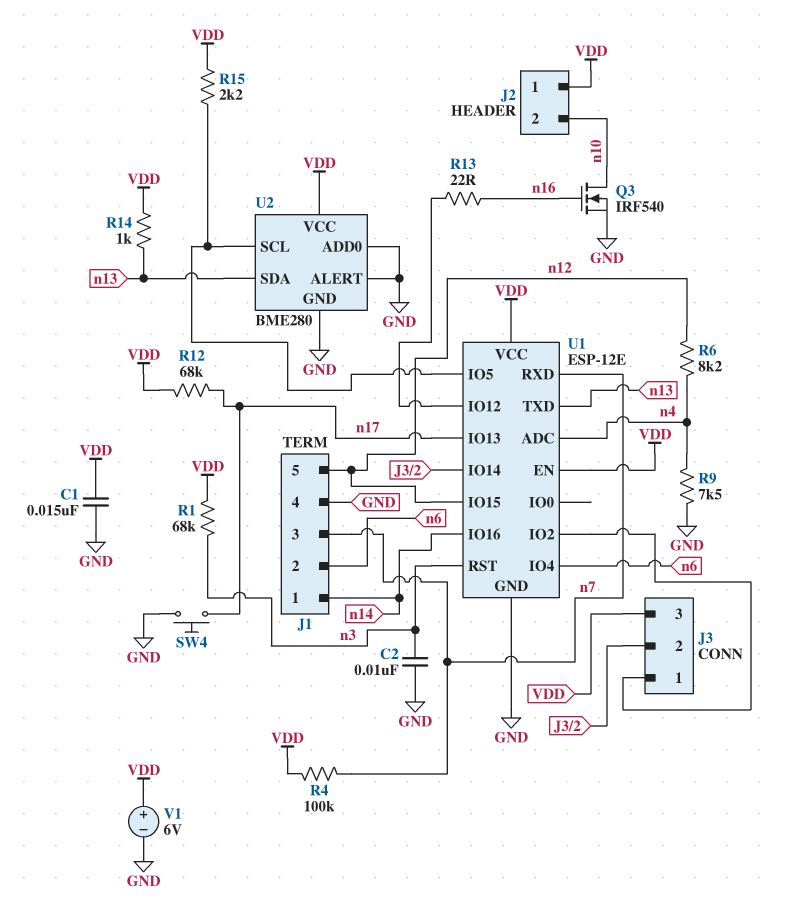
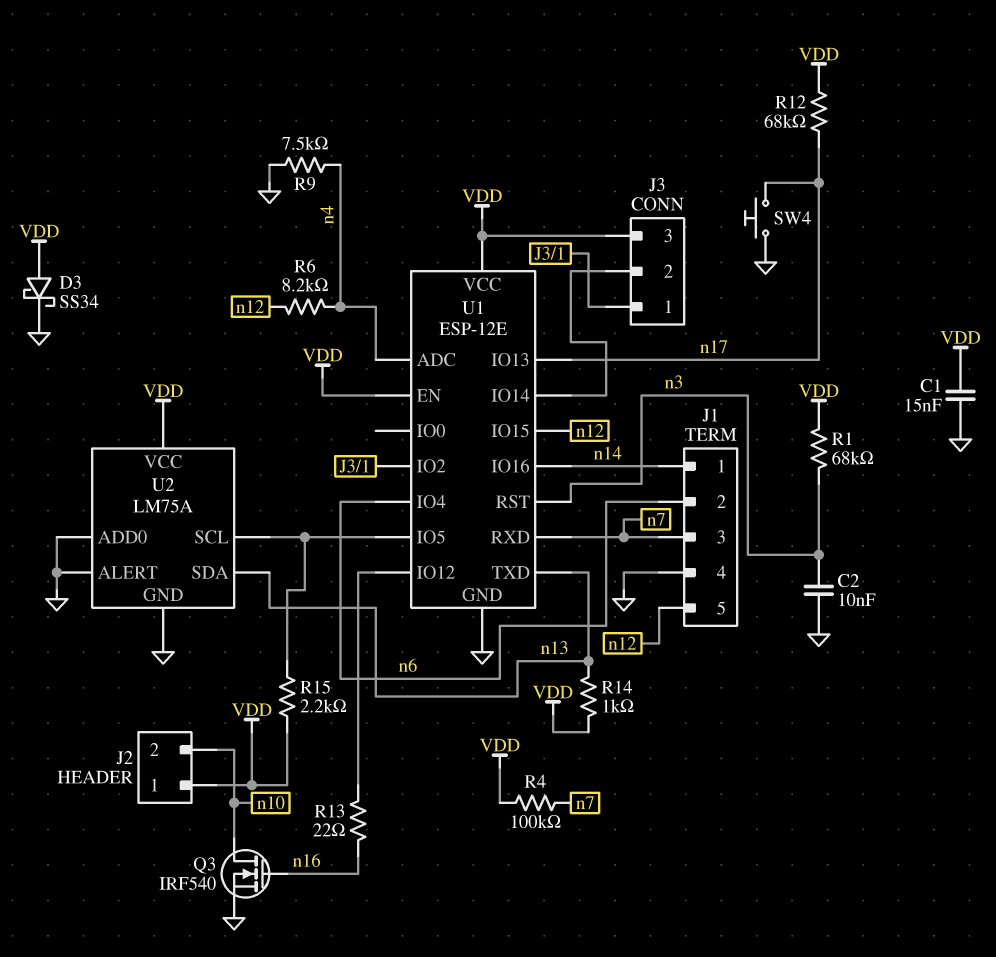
D3: none -> schottky SS34 (A VDD, K GND)
U2: BME280 -> LM75A
V1: 6V (plus VDD, minus GND) -> none

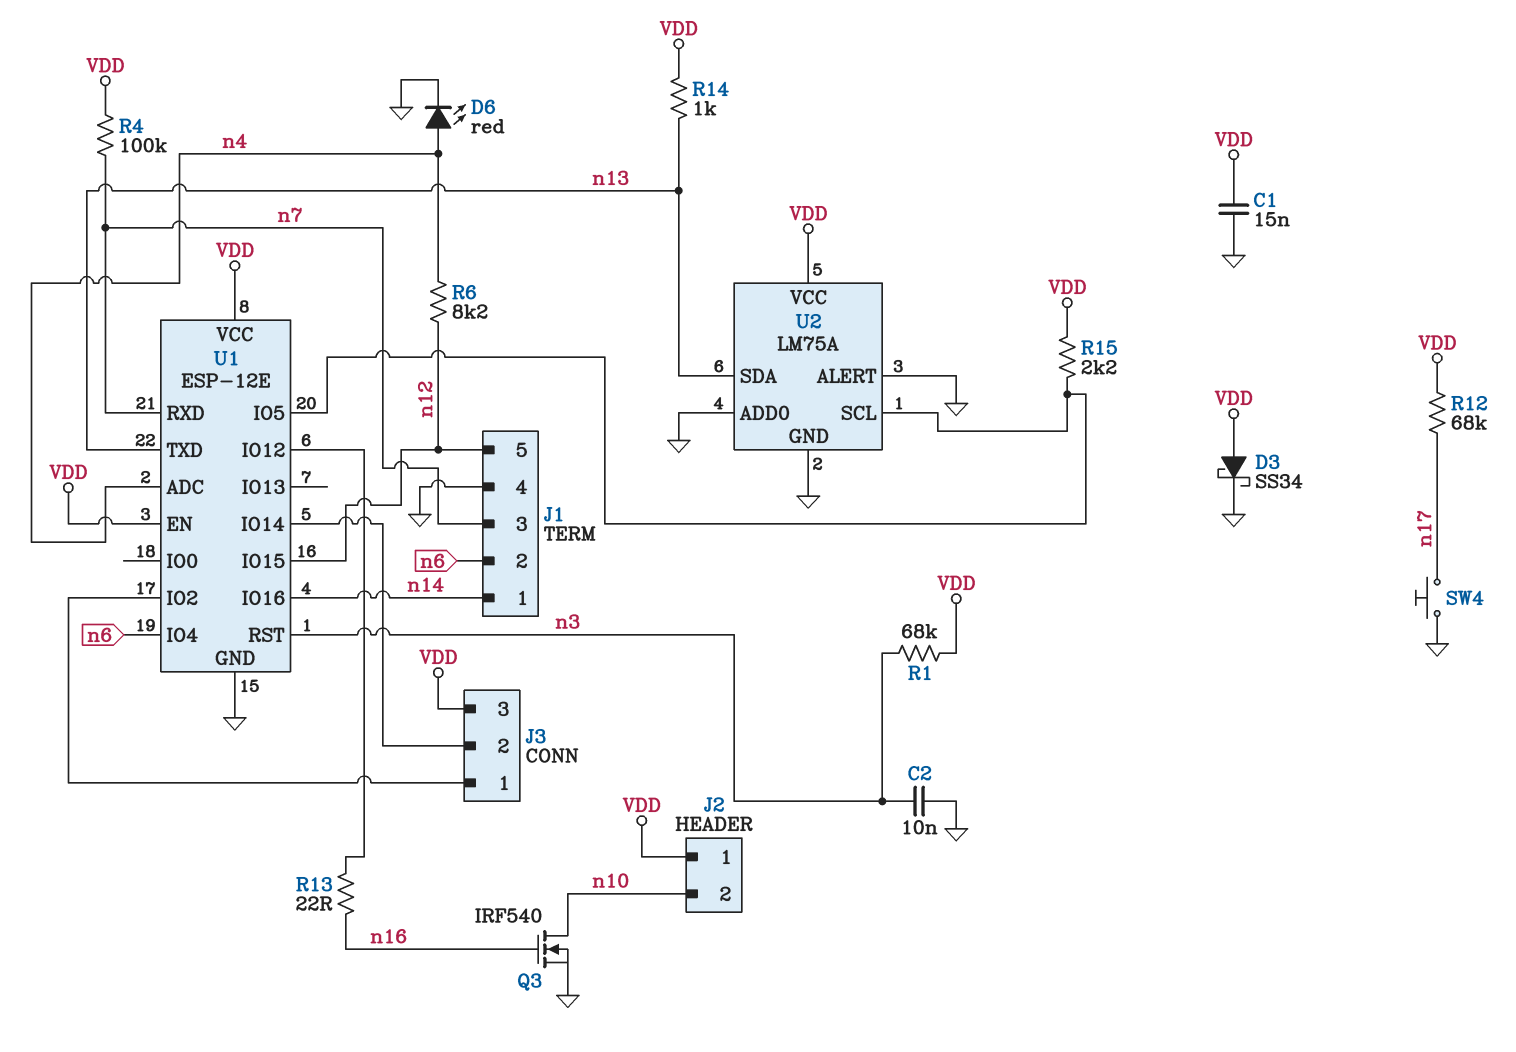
D6: none -> LED red (A n4, K GND)
R9: 7.5k (GND, n4) -> none
U1 pin IO13: n17 -> none

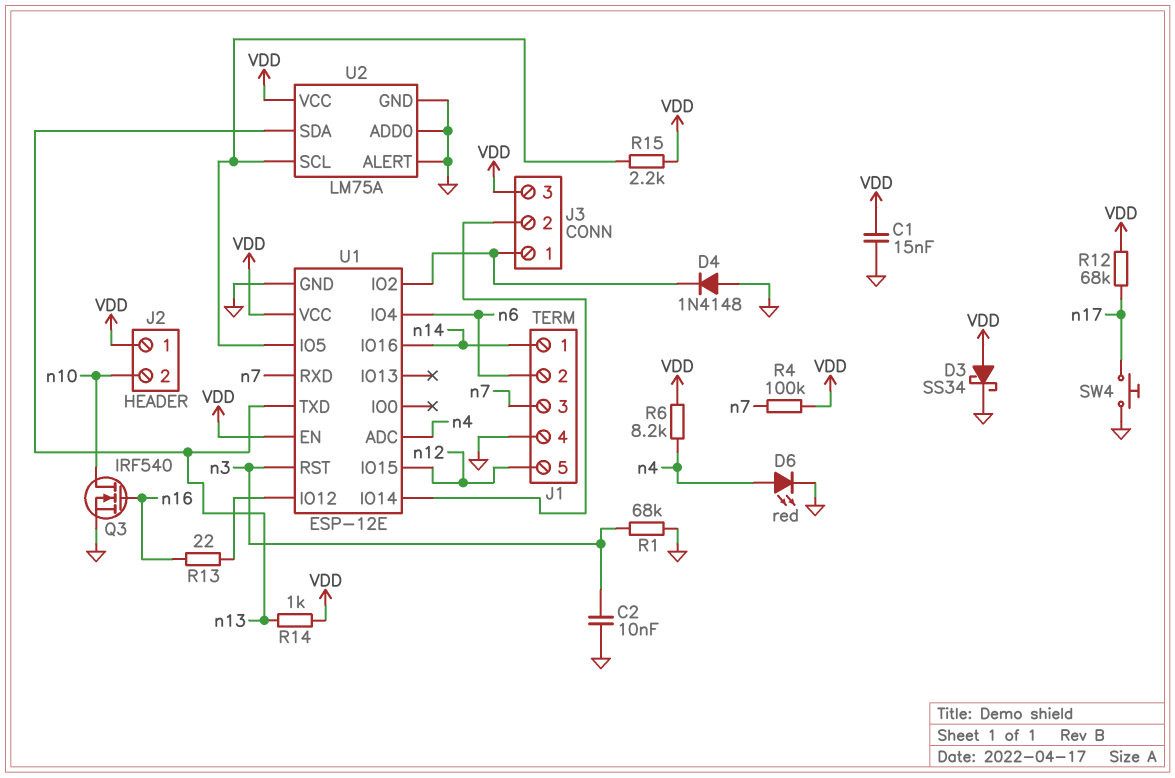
D4: none -> diode 1N4148 (A GND, K J3/1)
R1: 68k (VDD, n3) -> 68k (GND, n3)
R6: 8.2k (n4, n12) -> 8.2k (VDD, n4)

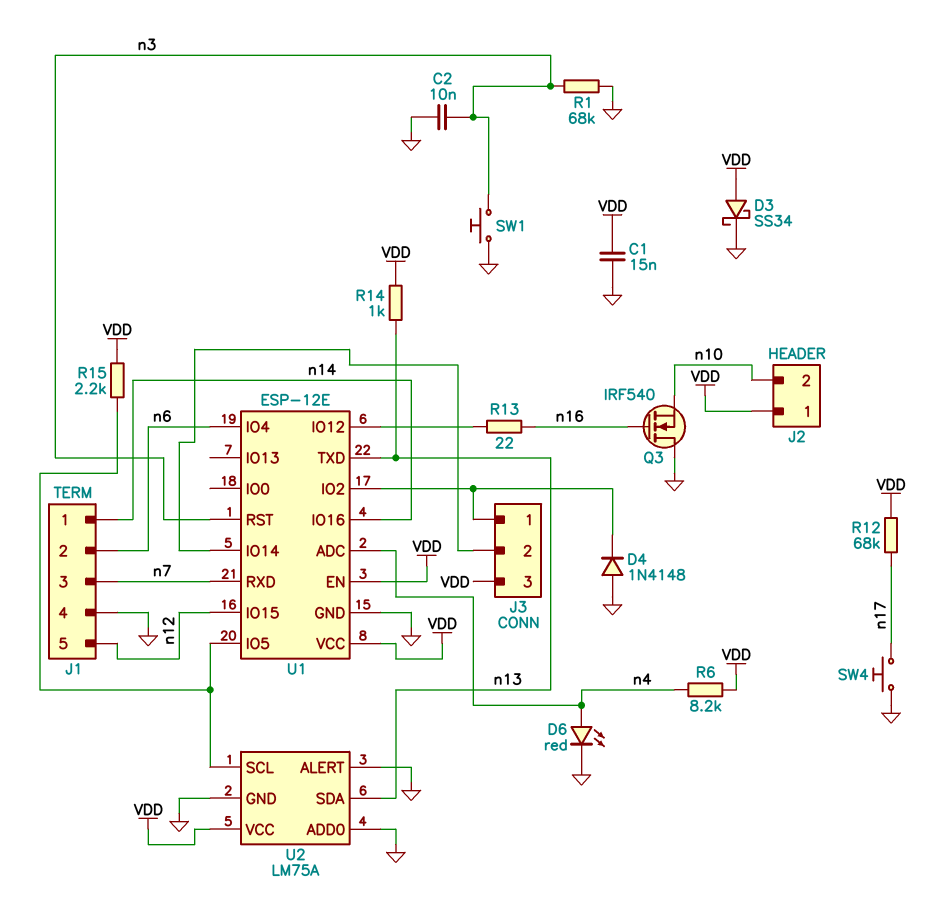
Q3: NMOS IRF540 (G n16, D n10, S GND) -> NMOS IRF540 (G n16, D GND, S n10)
R4: 100k (VDD, n7) -> none
SW1: none -> button (GND, n3)

